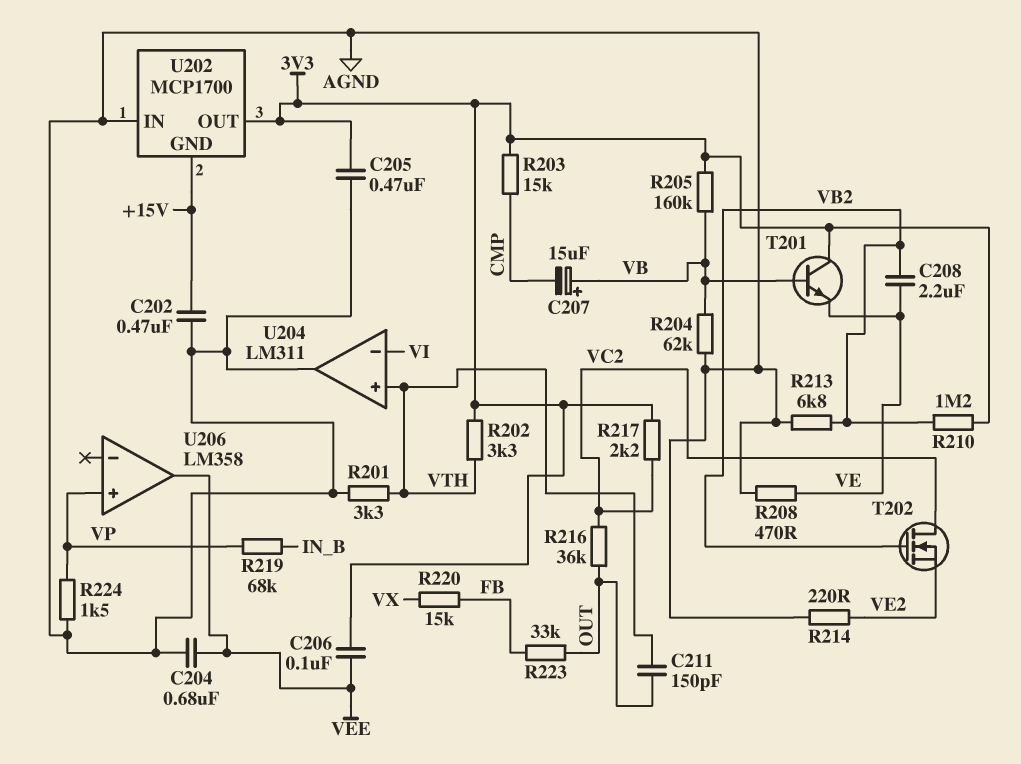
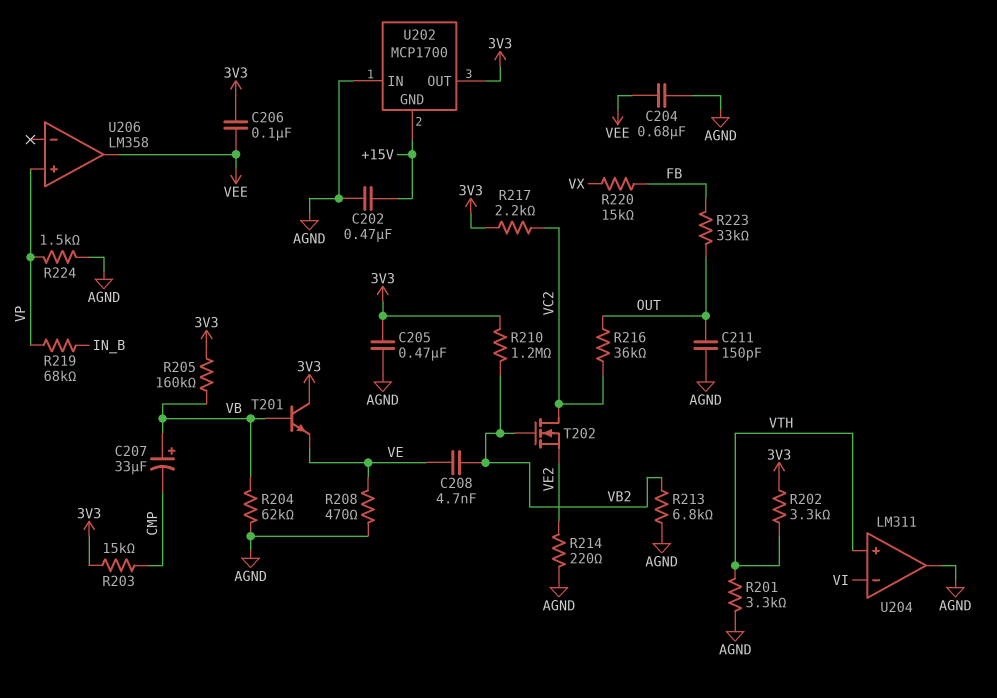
C207: 15uF (plus VB, minus CMP) -> 33uF (plus VB, minus CMP)
C208: 2.2uF (VB2, VE) -> 4.7nF (VB2, VE)
C211: 150pF (OUT, VTH) -> 150pF (AGND, OUT)

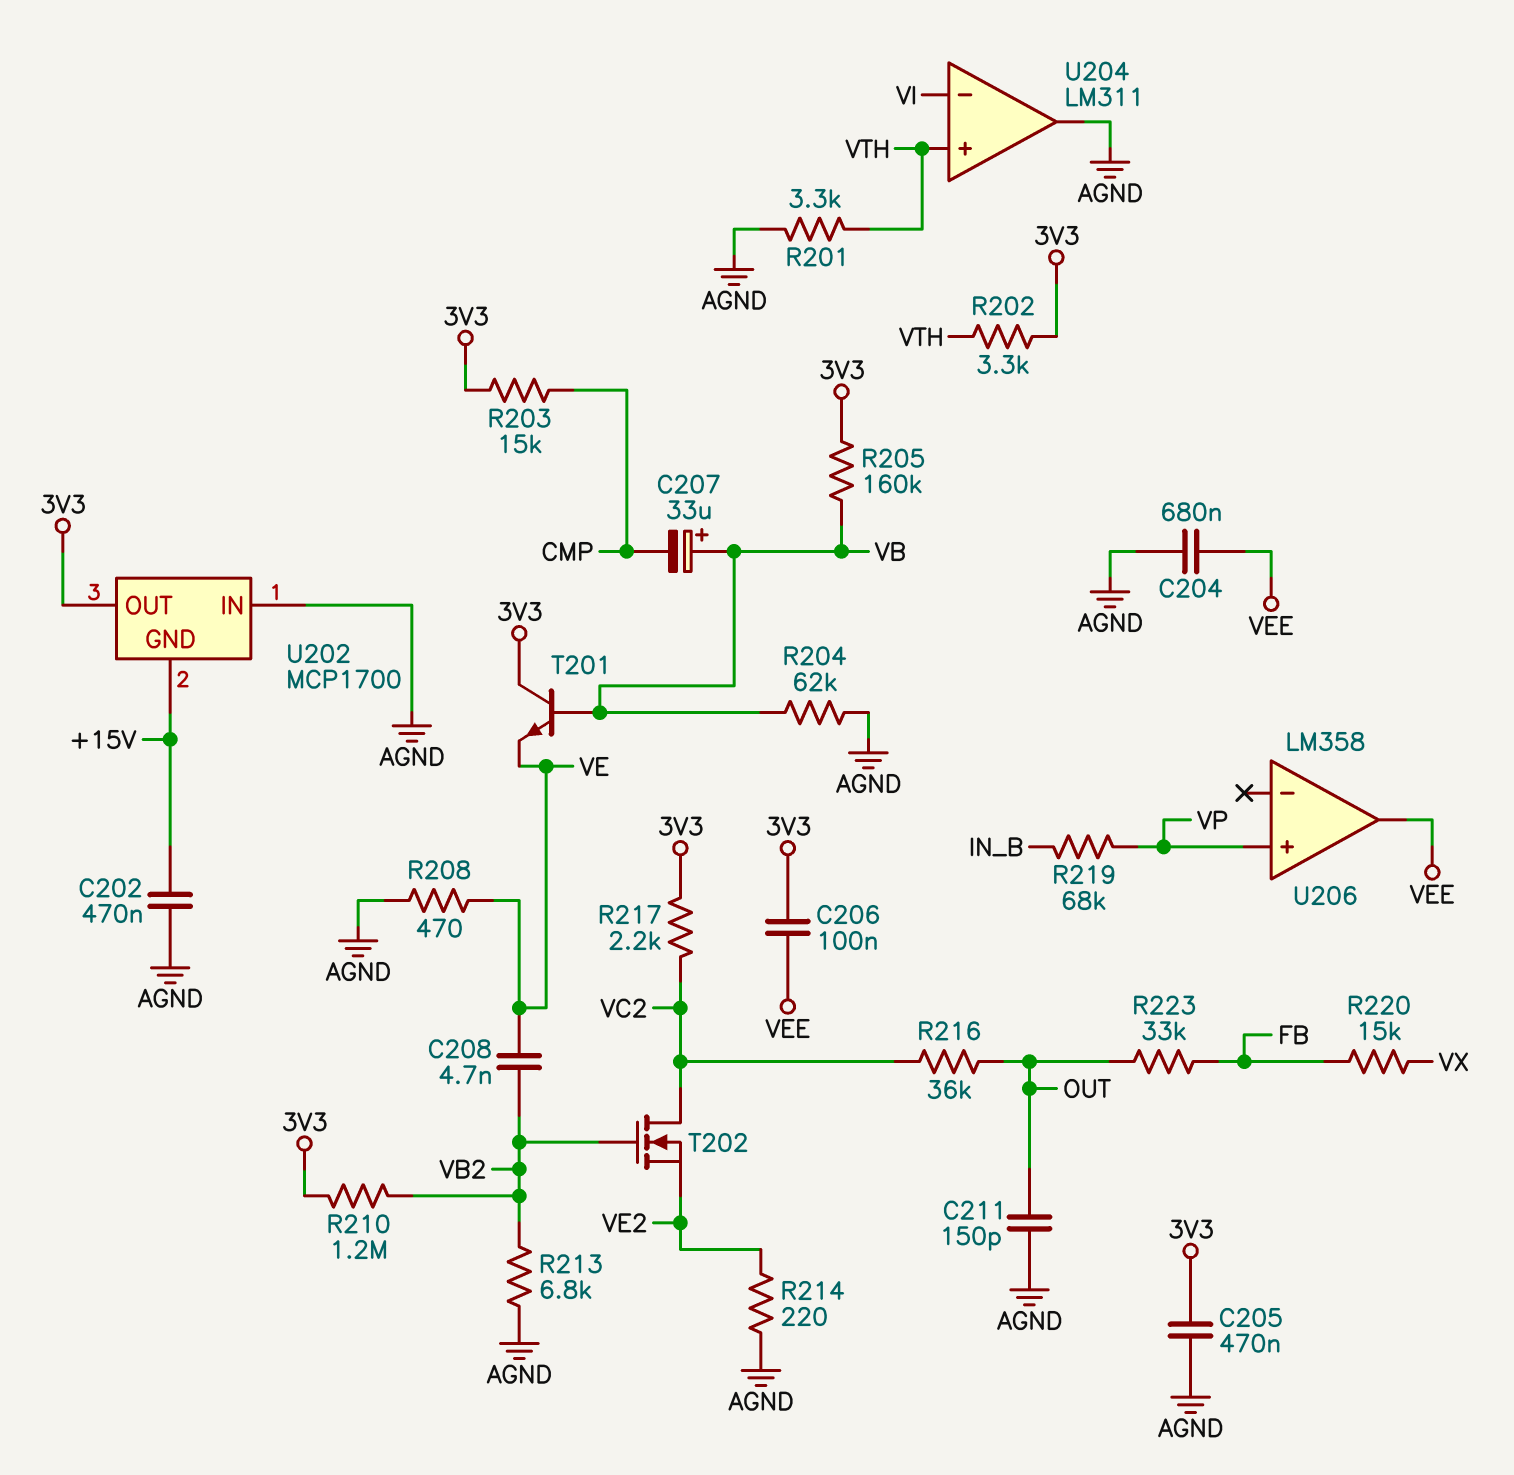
R224: 1.5k (AGND, VP) -> none

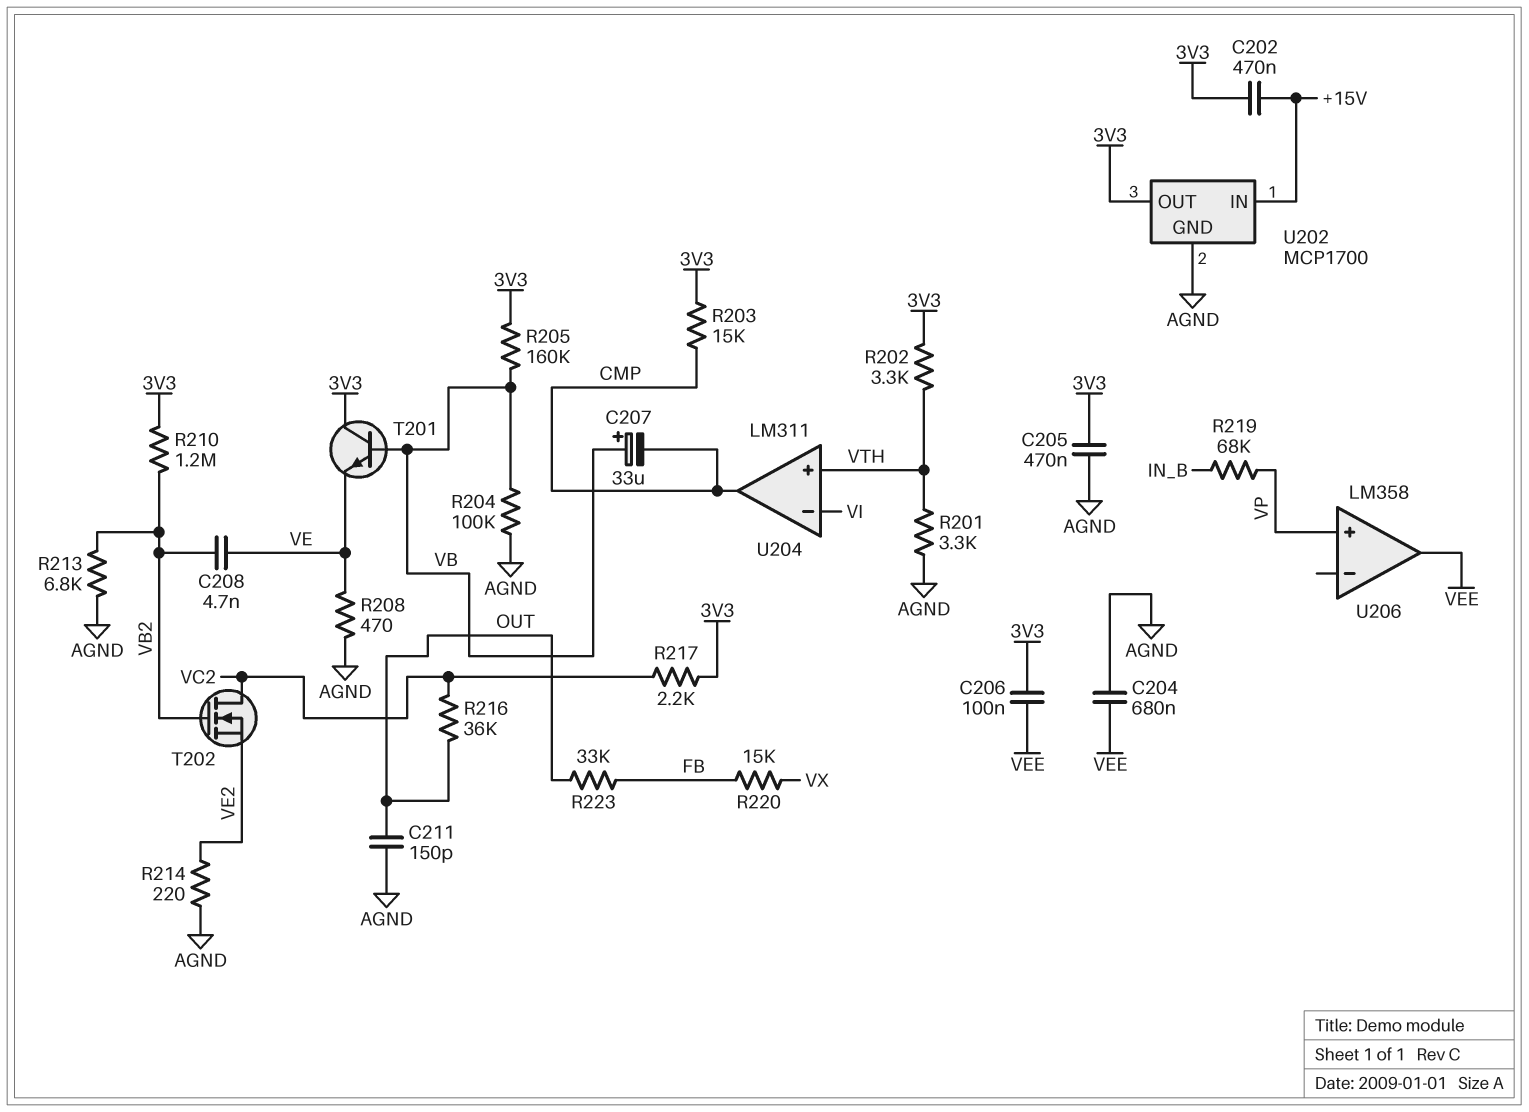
C202: 470nF (+15V, AGND) -> 470nF (+15V, 3V3)
R204: 62k (AGND, VB) -> 100k (AGND, VB)
U202 pin GND: +15V -> AGND
U202 pin IN: AGND -> +15V
U204 pin out: AGND -> CMP

